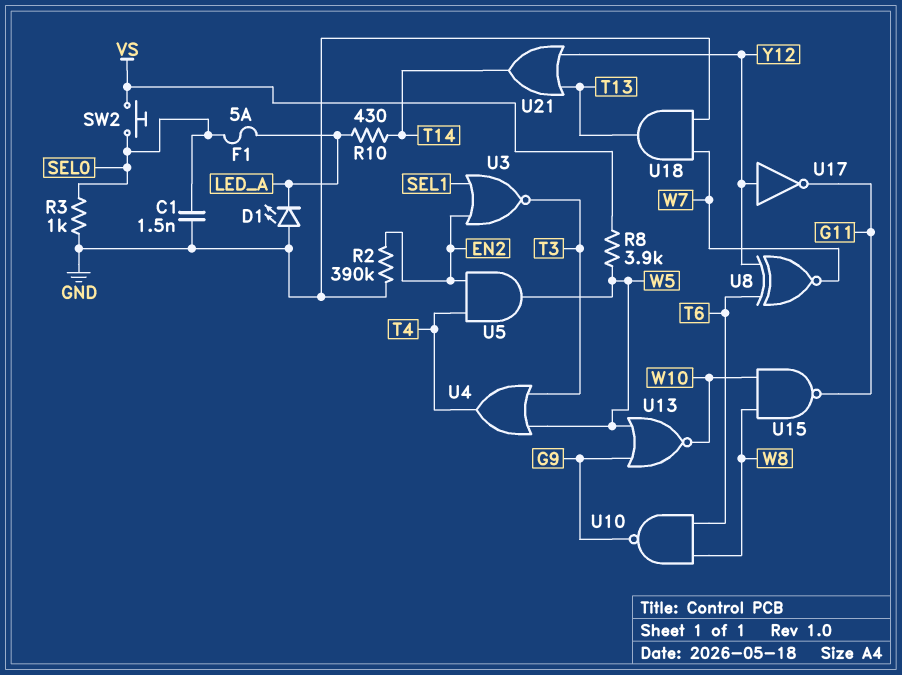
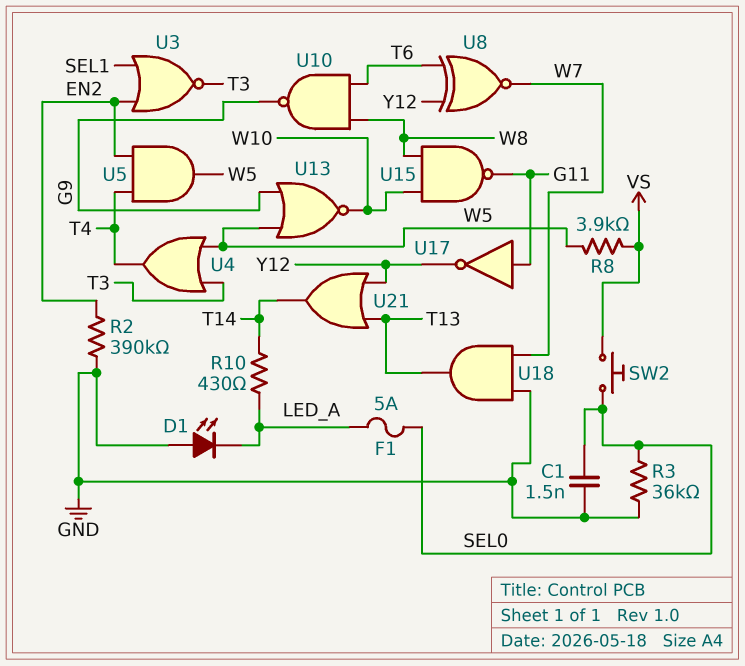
R3: 1k (GND, SEL0) -> 36k (GND, SEL0)
U17: NOT (in Y12, out G11) -> NOT (in G11, out Y12)

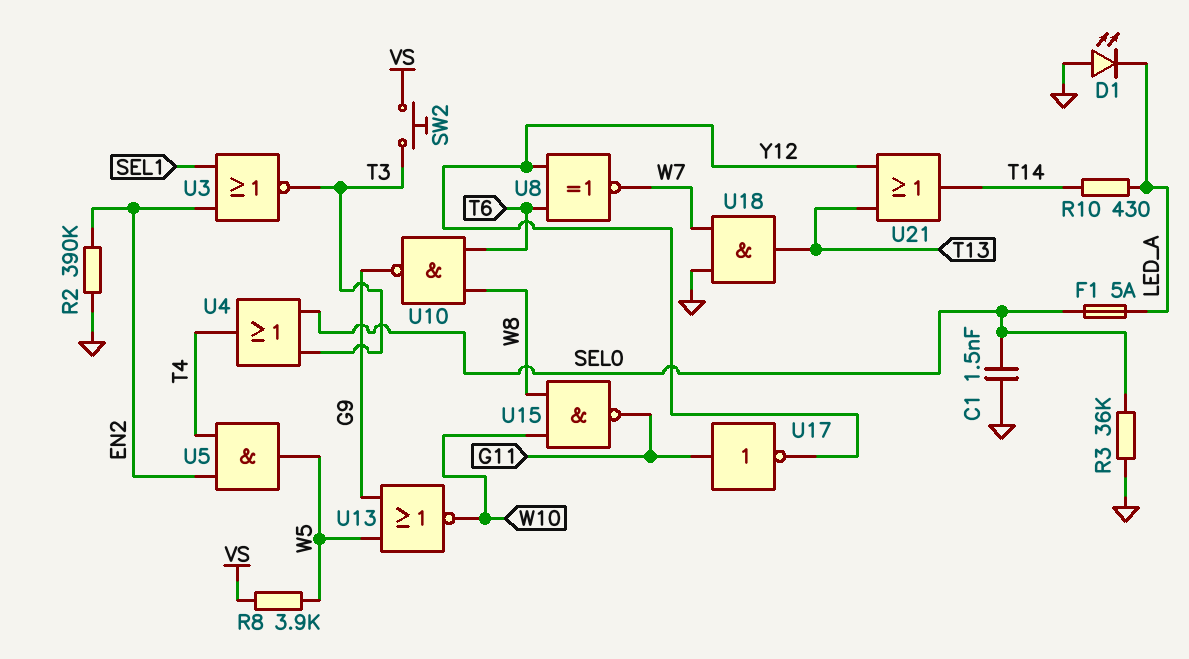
SW2: button (SEL0, VS) -> button (T3, VS)
U4: OR (in T3, in W5, out T4) -> OR (in SEL0, in T3, out T4)

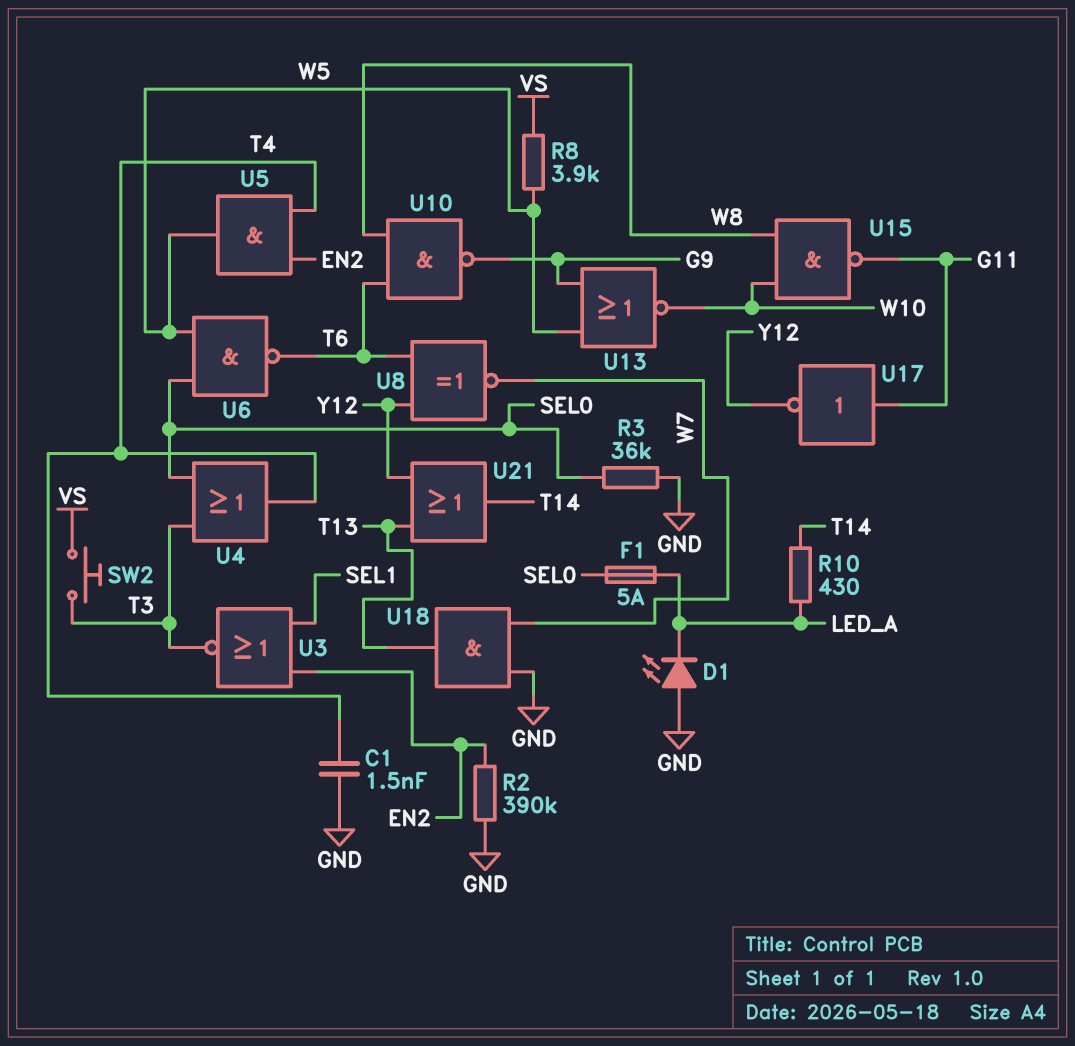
C1: 1.5nF (GND, SEL0) -> 1.5nF (GND, T4)
U6: none -> NAND (in SEL0, in W5, out T6)

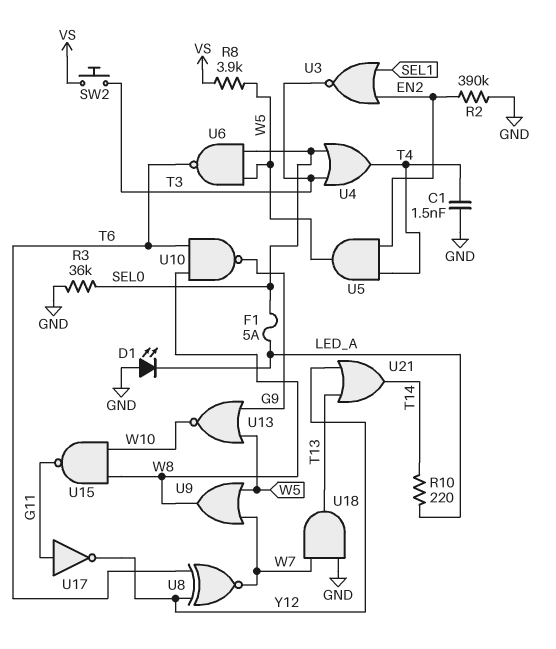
R10: 430 (LED_A, T14) -> 220 (LED_A, T14)
U9: none -> OR (in W5, in W7, out W8)

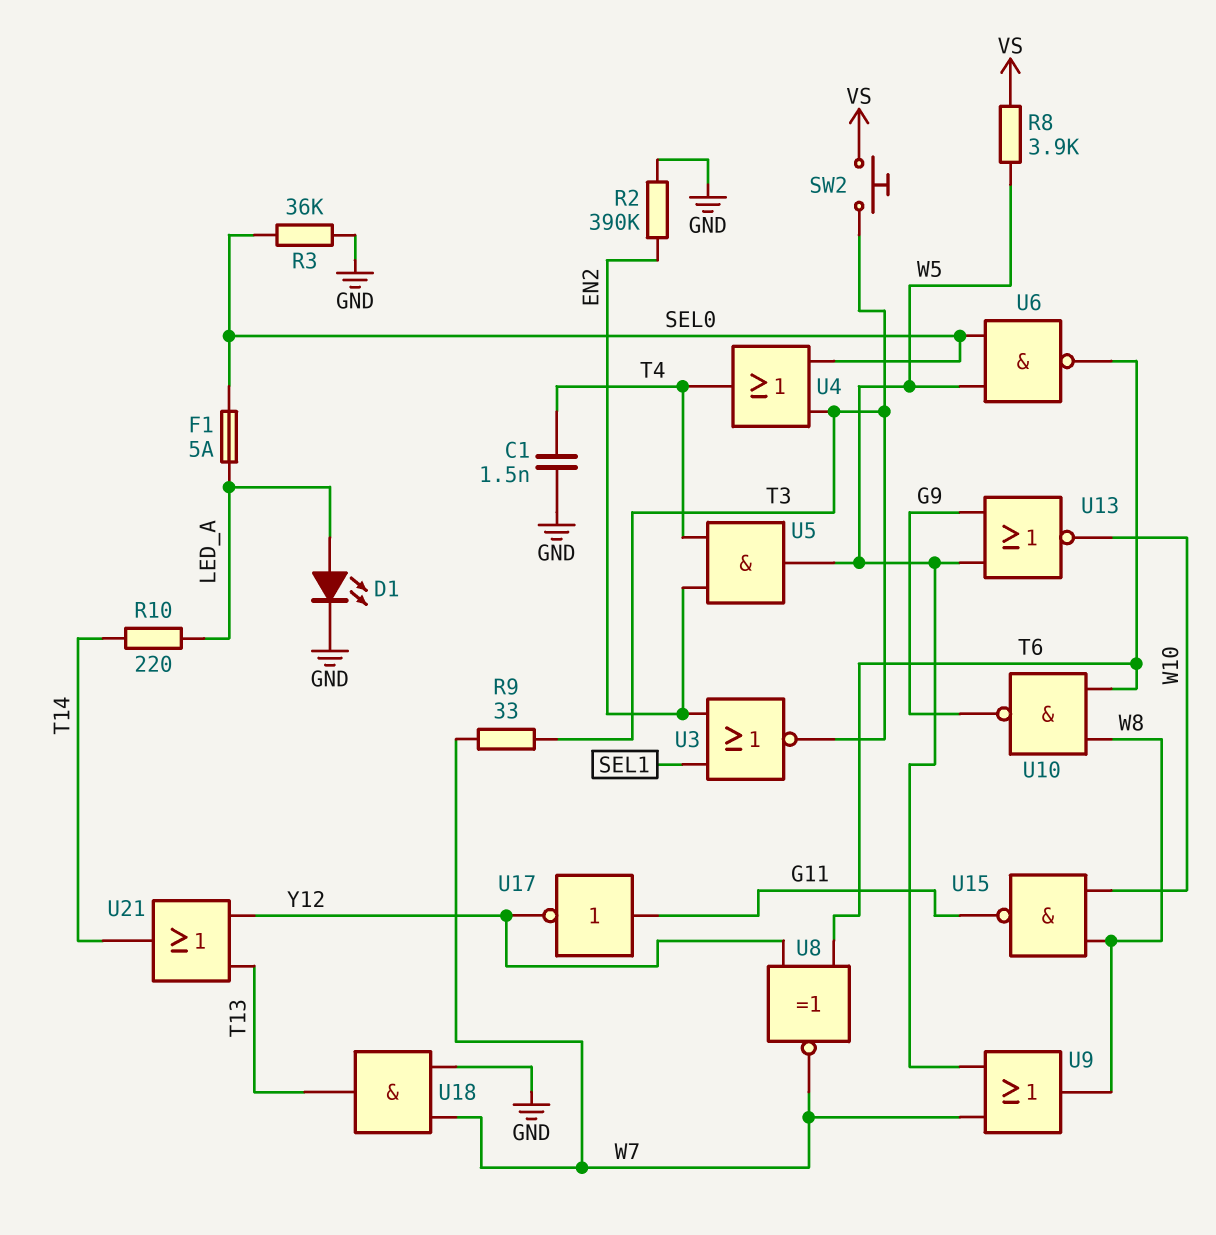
D1: LED (A GND, K LED_A) -> LED (A LED_A, K GND)
R9: none -> 33 (T3, W7)

